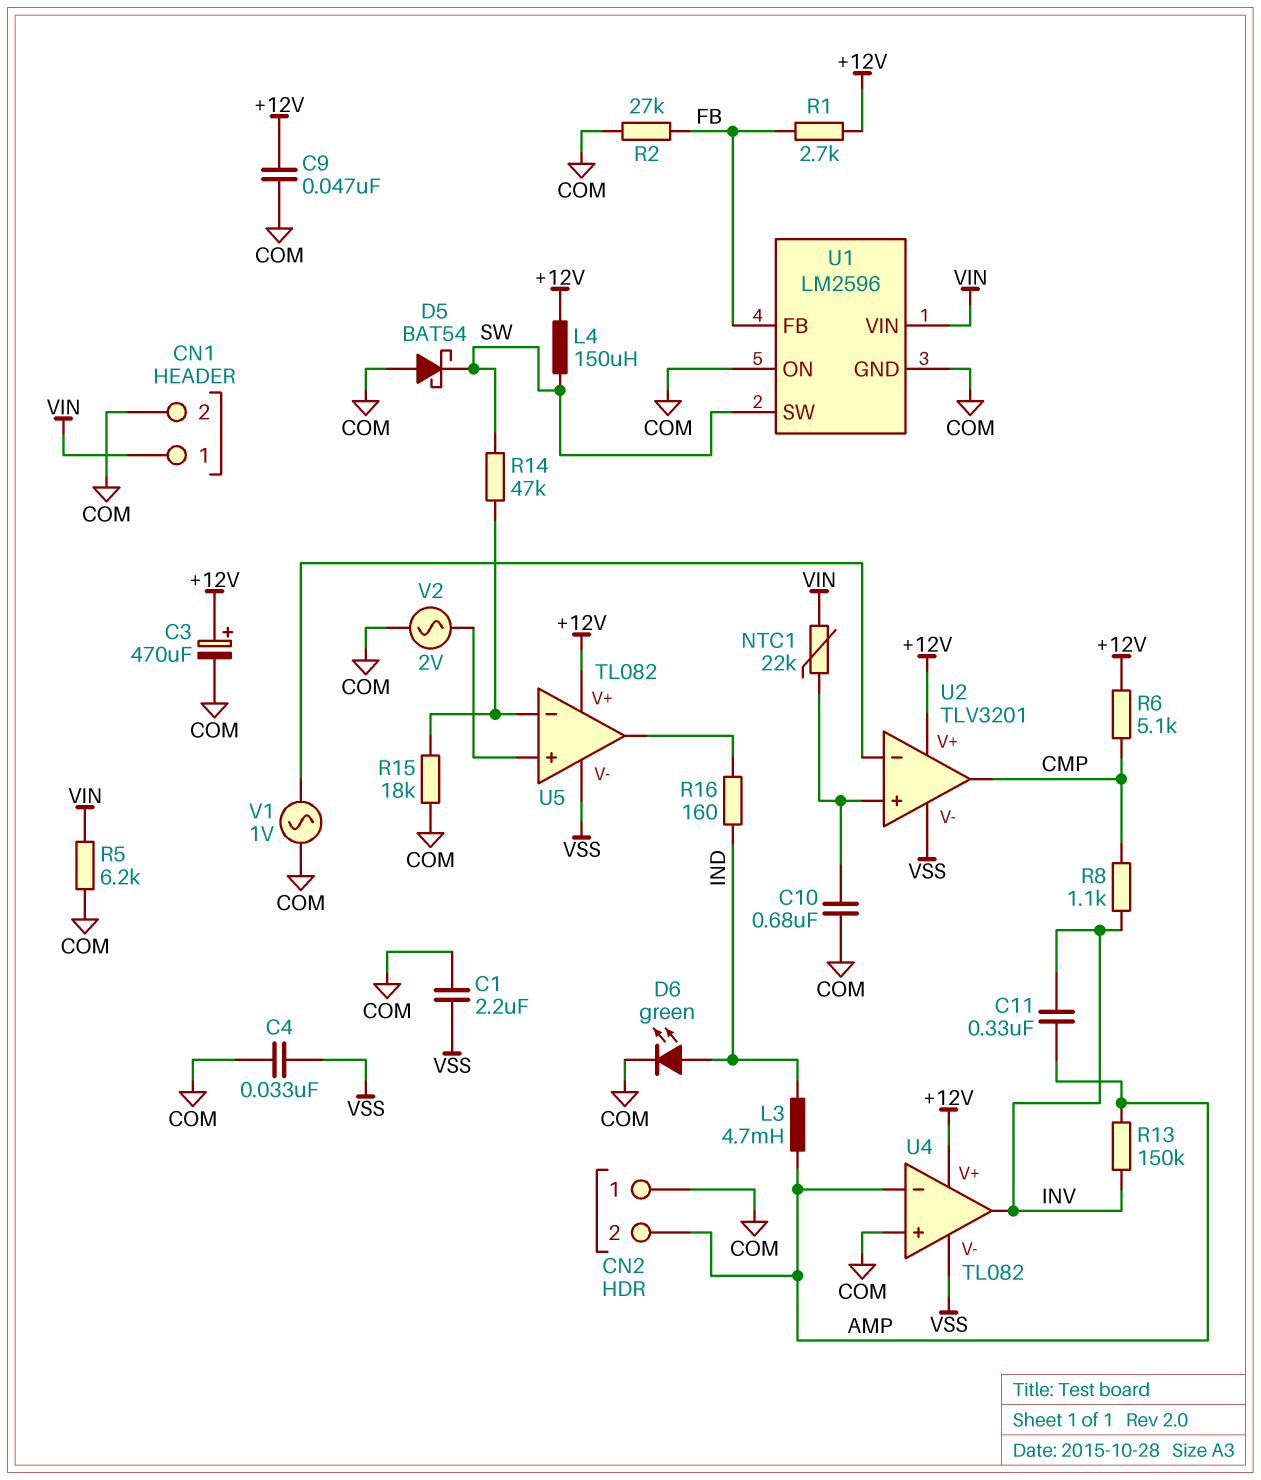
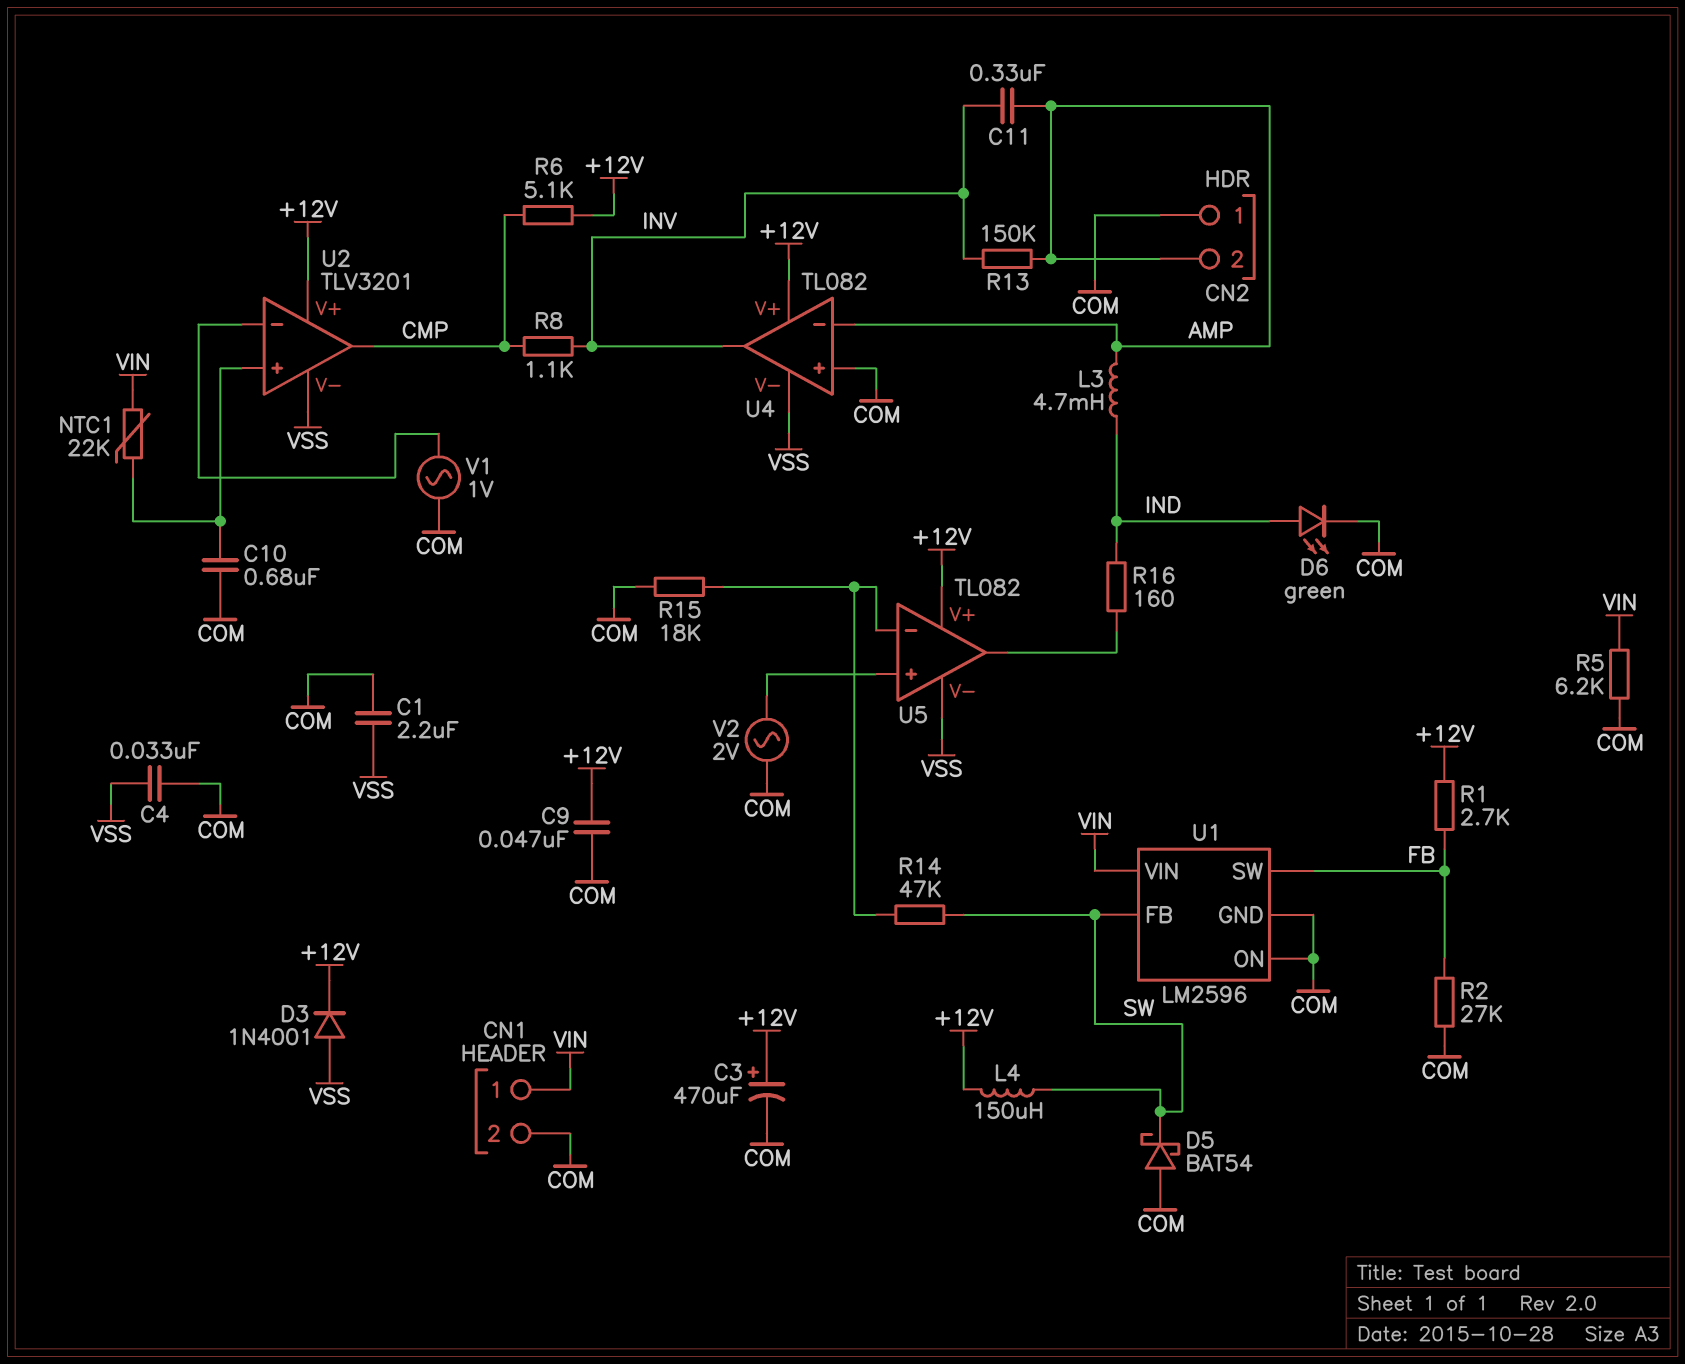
D3: none -> diode 1N4001 (A VSS, K +12V)
U1 pin FB: FB -> SW
U1 pin SW: SW -> FB

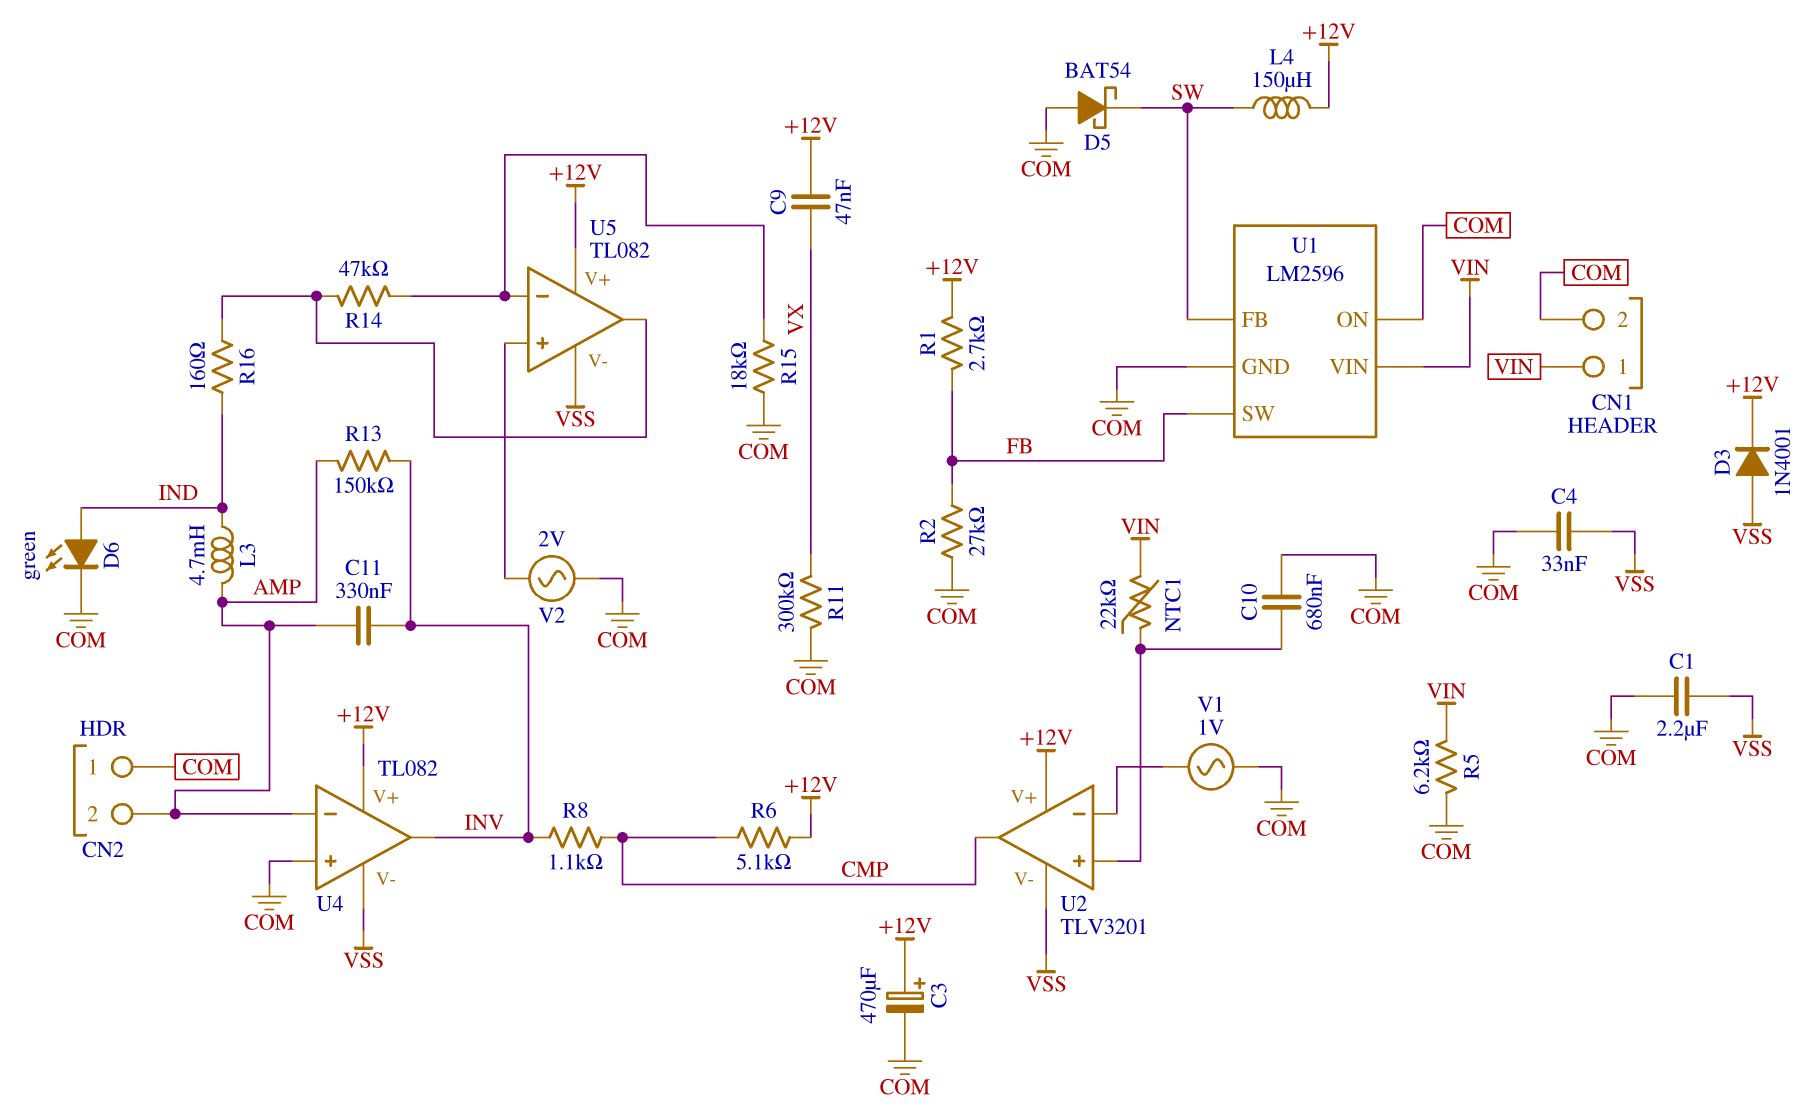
C9: 47nF (+12V, COM) -> 47nF (+12V, VX)
R11: none -> 300k (COM, VX)
R14: 47k (SW, U5/in-) -> 47k (U5/in-, U5/out)

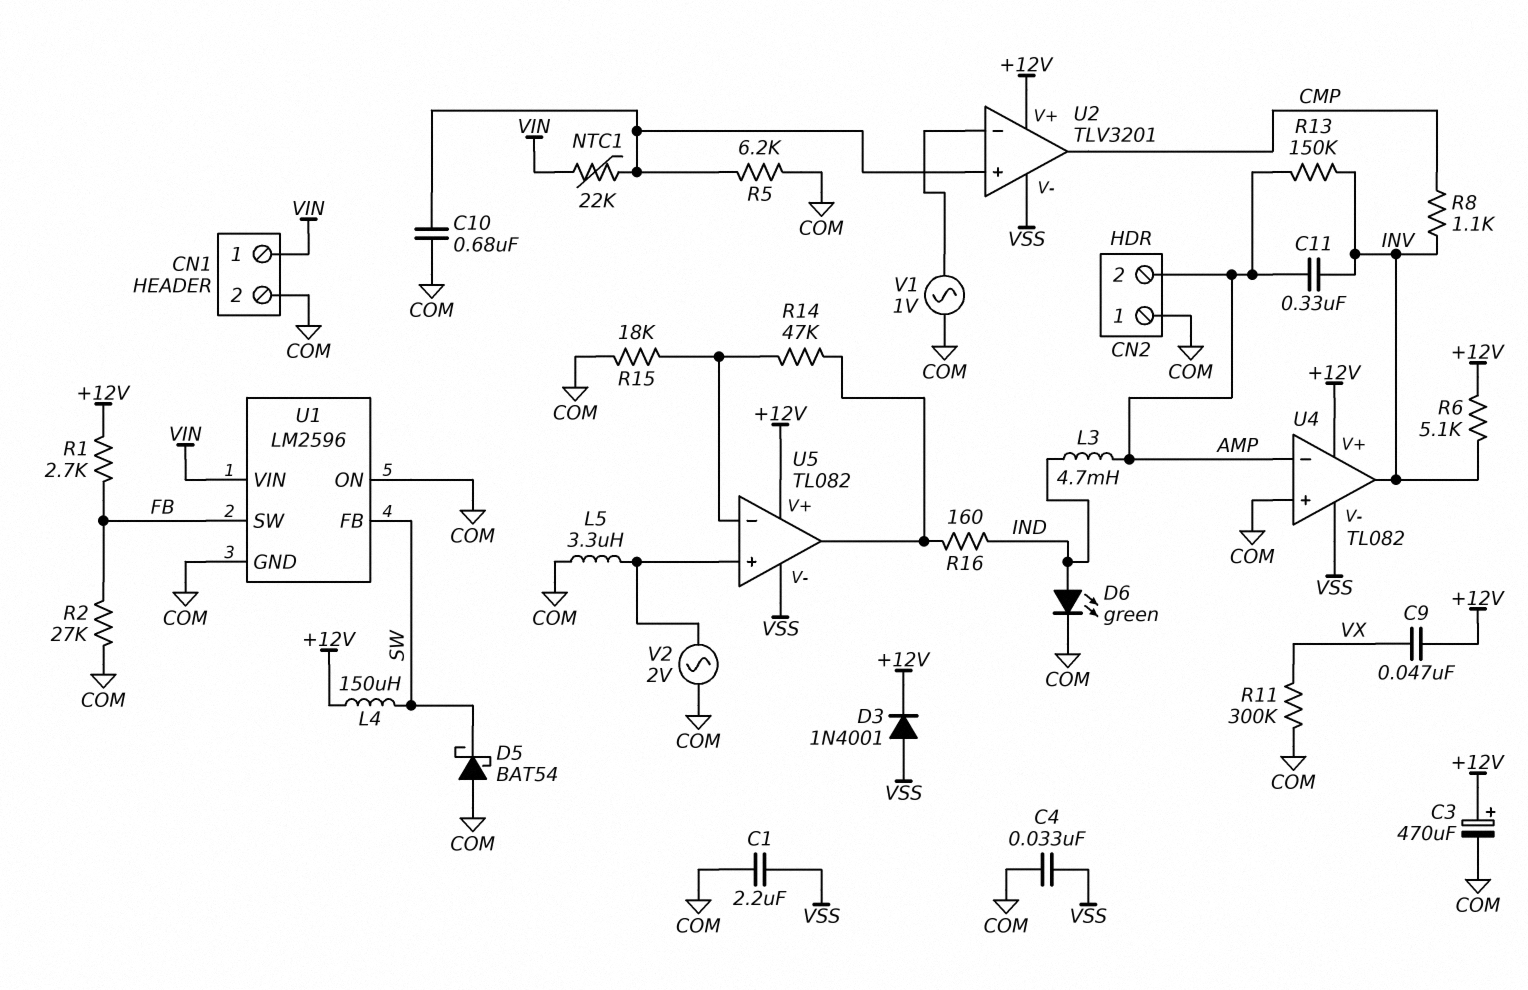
L5: none -> 3.3uH (COM, U5/in+)
R5: 6.2k (COM, VIN) -> 6.2k (COM, U2/in+)
R6: 5.1k (+12V, CMP) -> 5.1k (+12V, INV)

